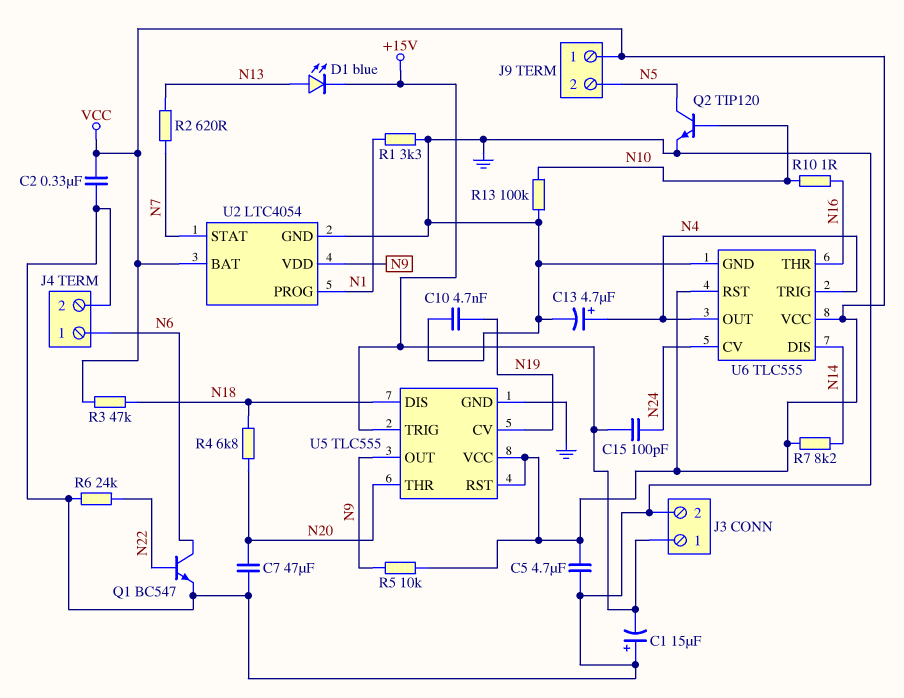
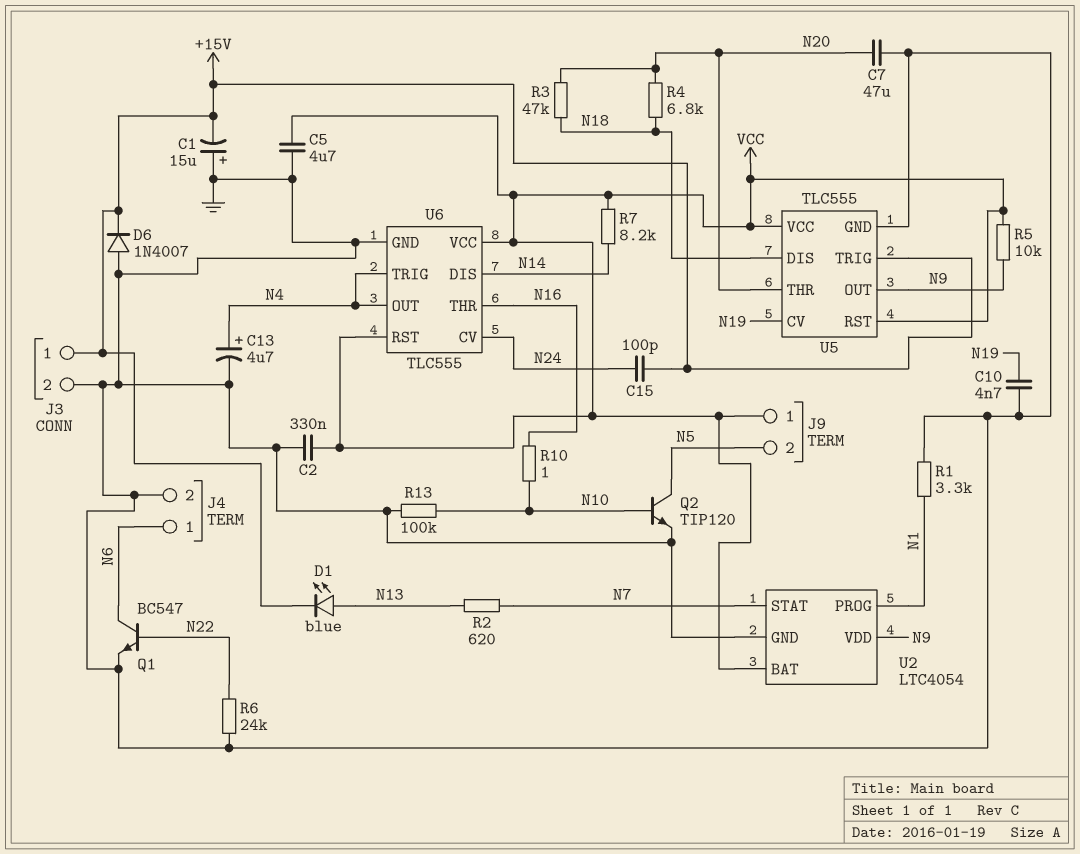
D6: none -> diode 1N4007 (A GND, K +15V)
R3: 47k (N18, VCC) -> 47k (N18, N20)

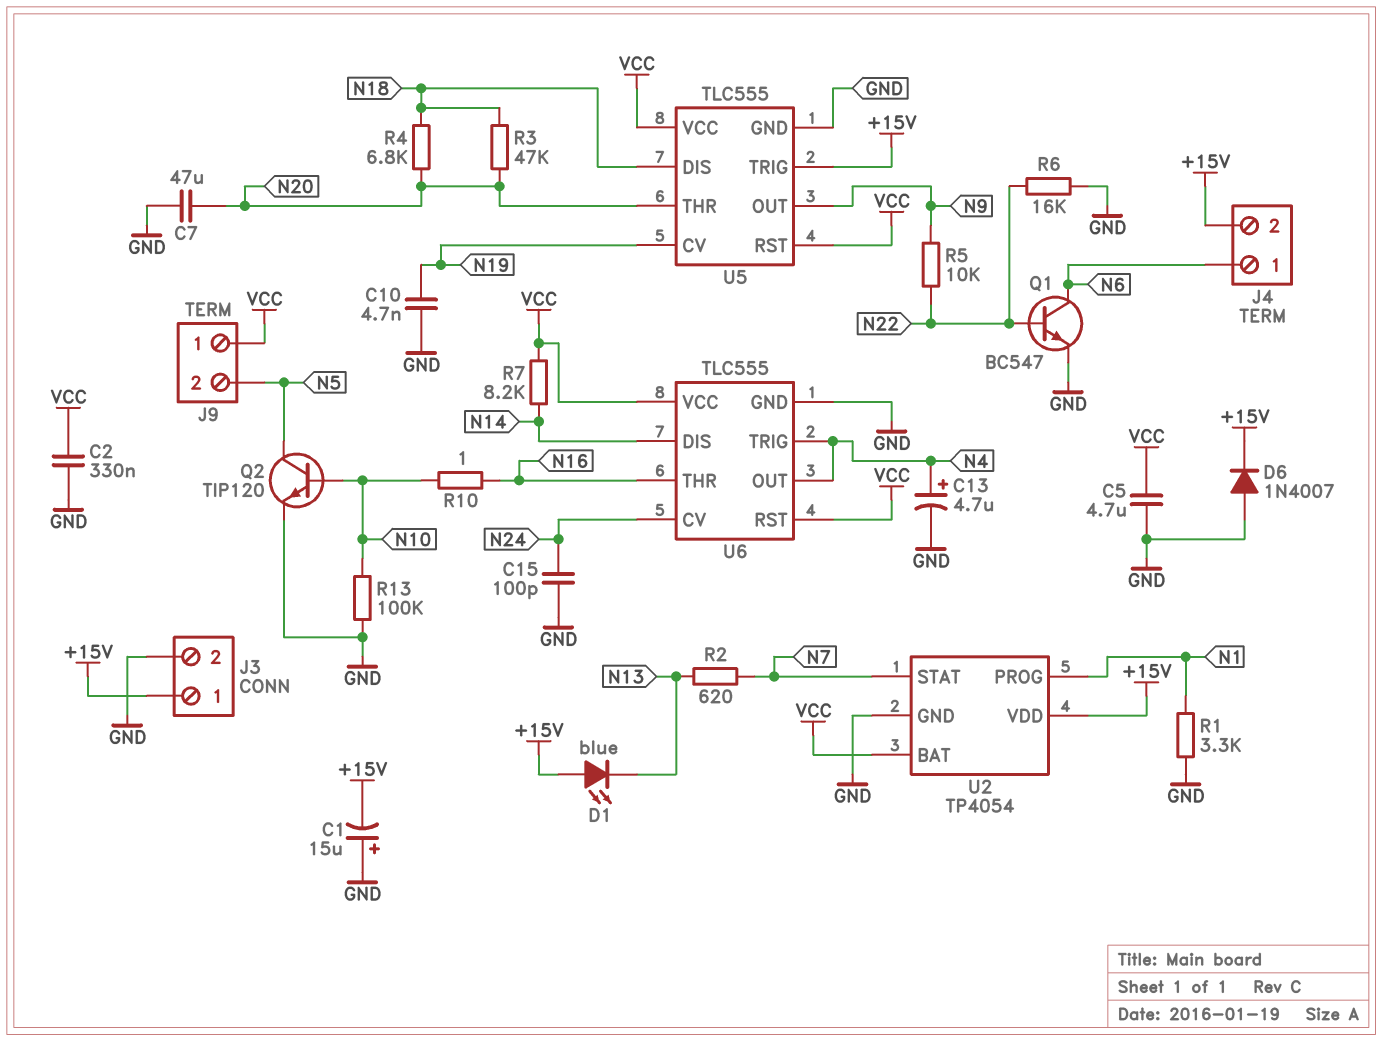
C15: 100pF (+15V, N24) -> 100pF (GND, N24)
D1: LED blue (A N13, K +15V) -> LED blue (A +15V, K N13)
J4 pin 2: GND -> +15V
R5: 10k (N9, VCC) -> 10k (N9, N22)
R6: 24k (GND, N22) -> 16k (GND, N22)
U2: LTC4054 -> TP4054
U2 pin VDD: N9 -> +15V

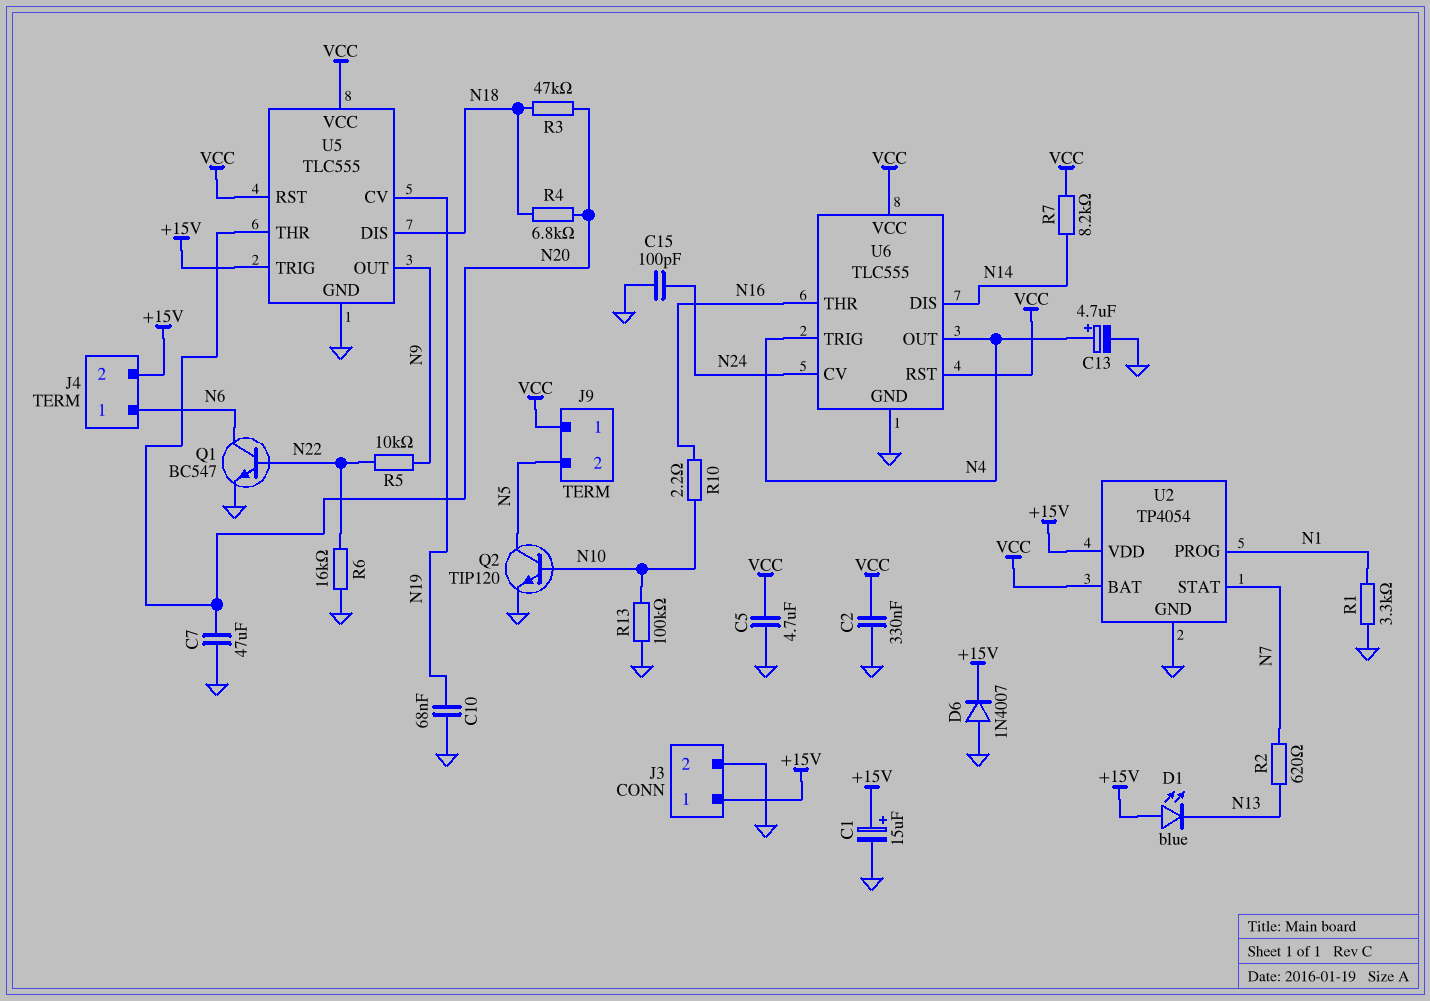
C1: 15uF (plus GND, minus +15V) -> 15uF (plus +15V, minus GND)
C10: 4.7nF (GND, N19) -> 68nF (GND, N19)
R10: 1 (N10, N16) -> 2.2 (N10, N16)

